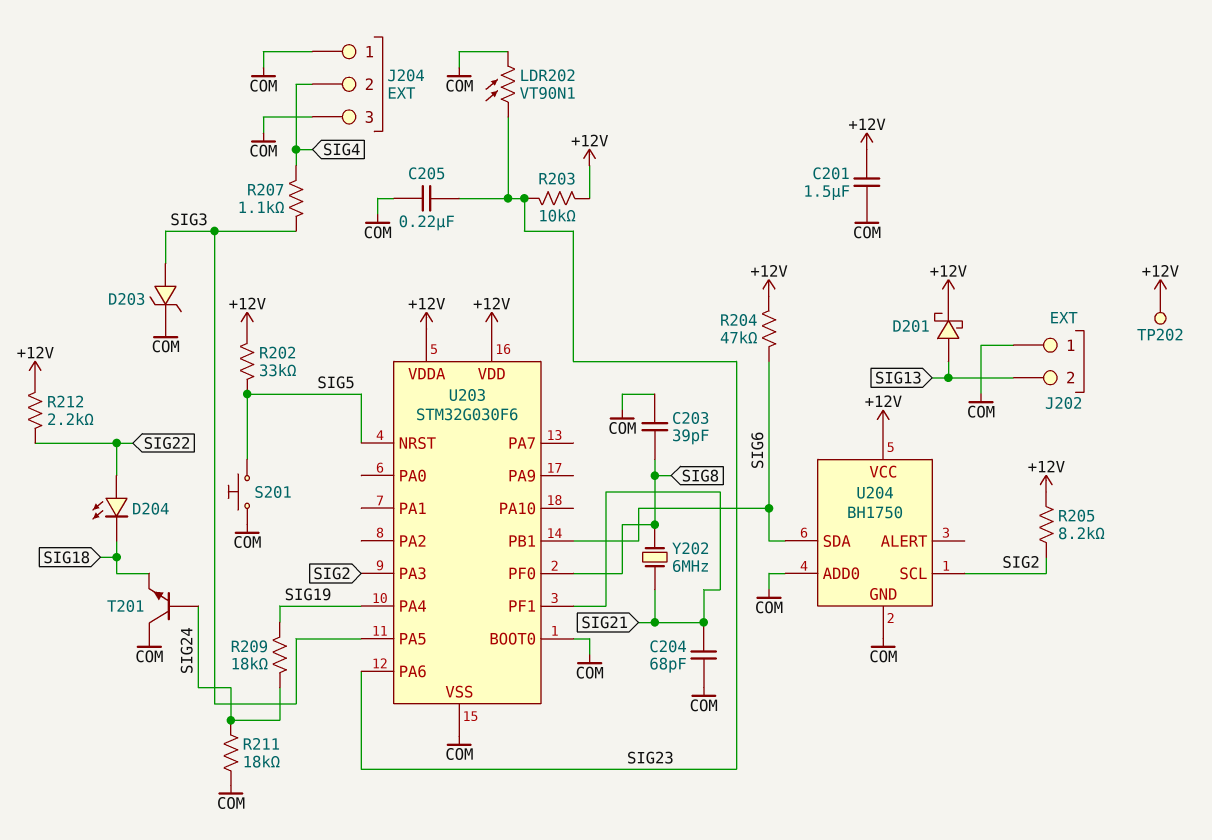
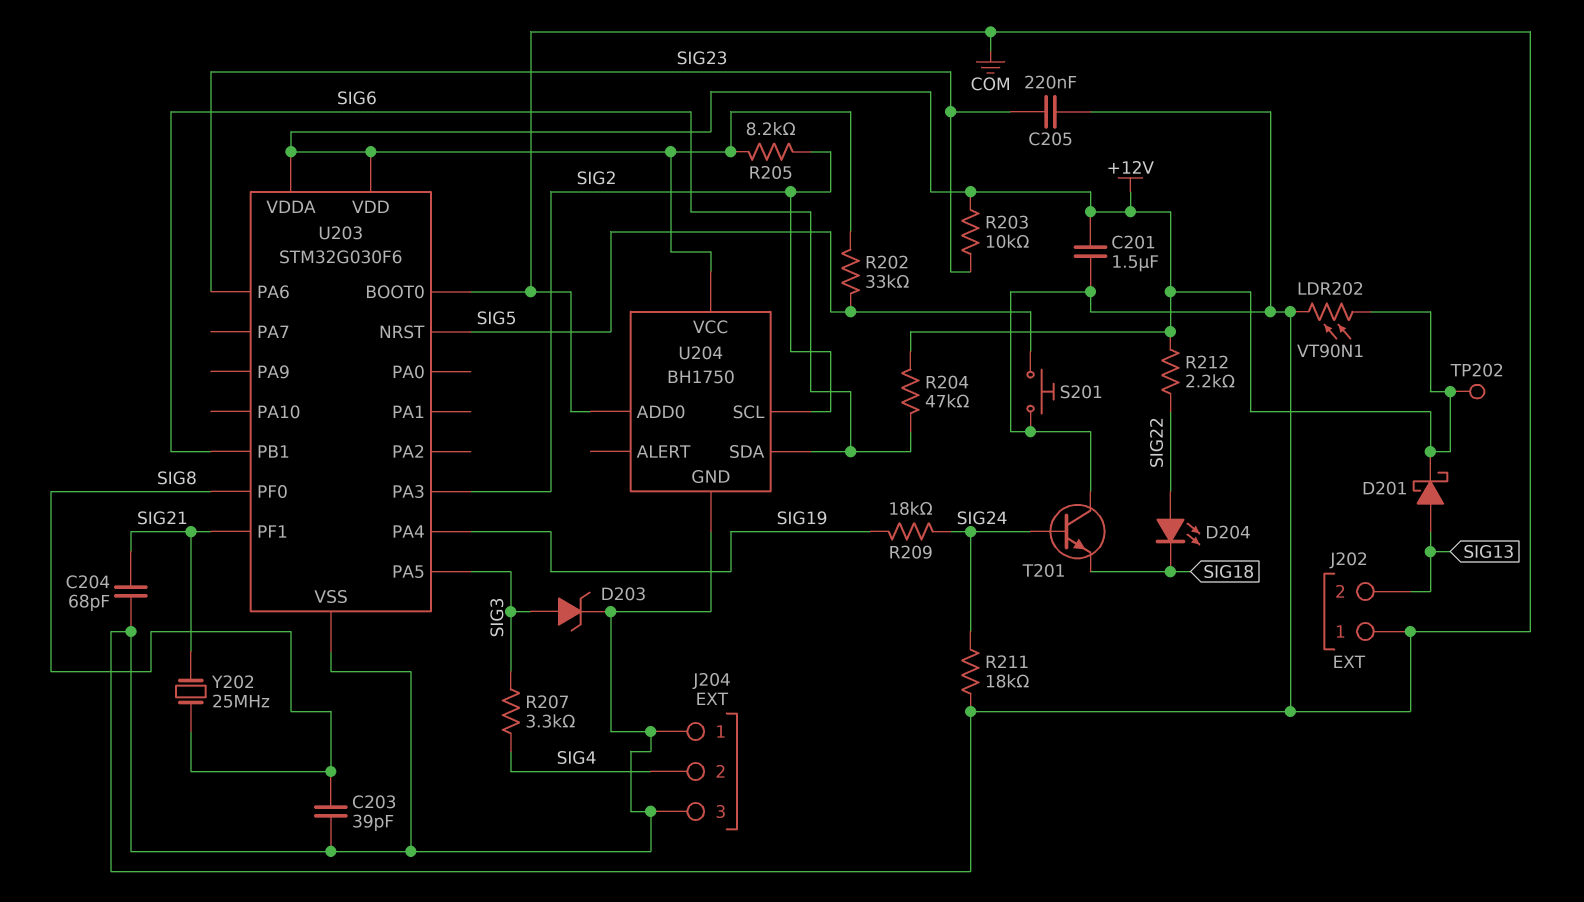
LDR202: VT90N1 (COM, SIG23) -> VT90N1 (+12V, COM)
R207: 1.1k (SIG3, SIG4) -> 3.3k (SIG3, SIG4)
Y202: 6MHz (SIG8, SIG21) -> 25MHz (SIG8, SIG21)

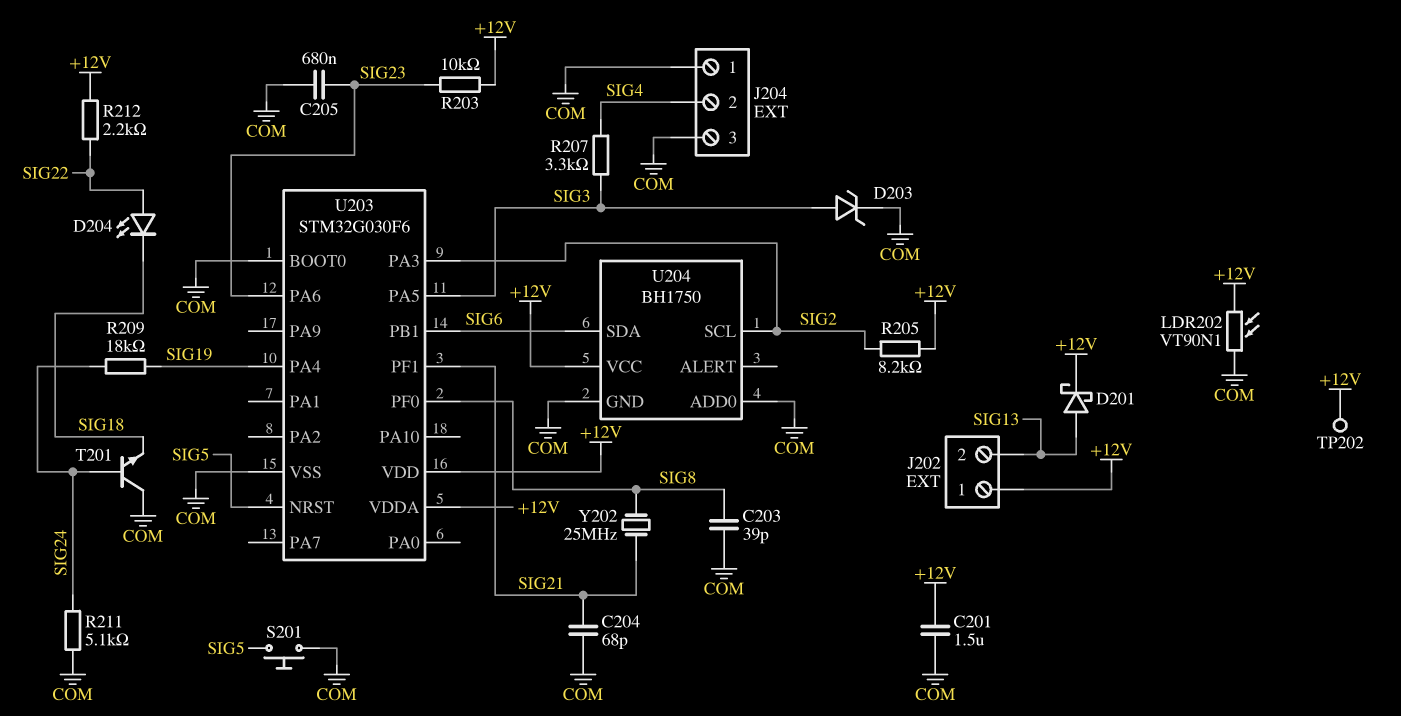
C205: 220nF (COM, SIG23) -> 680nF (COM, SIG23)
J202 pin 1: COM -> +12V
R202: 33k (+12V, SIG5) -> none
R204: 47k (+12V, SIG6) -> none
R211: 18k (COM, SIG24) -> 5.1k (COM, SIG24)

